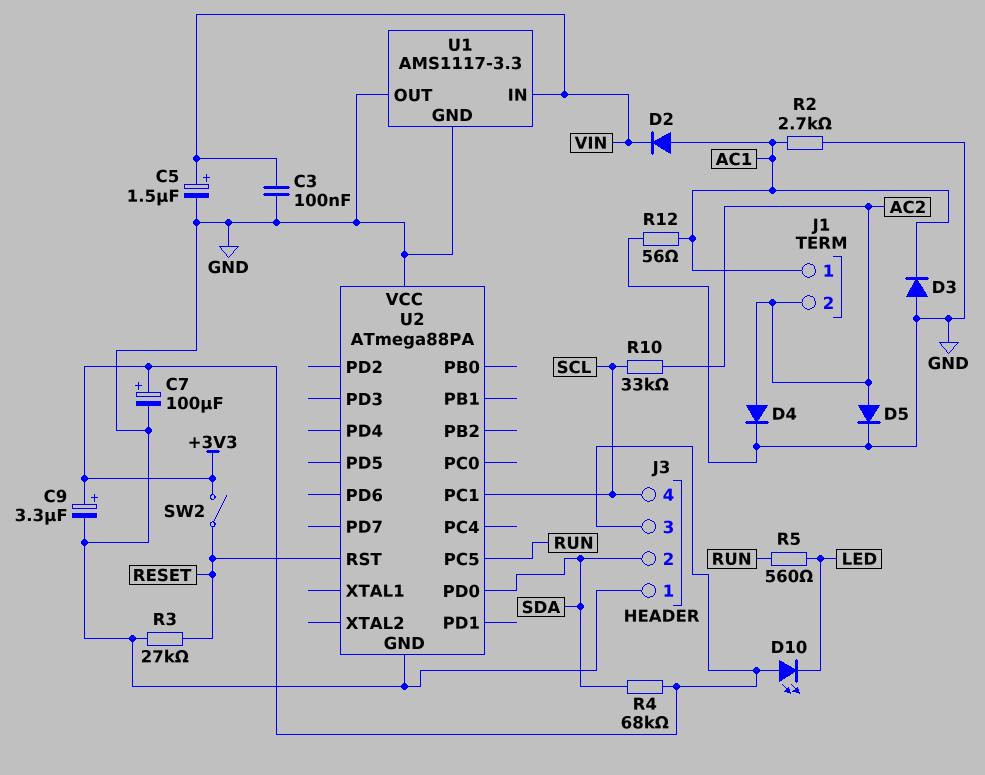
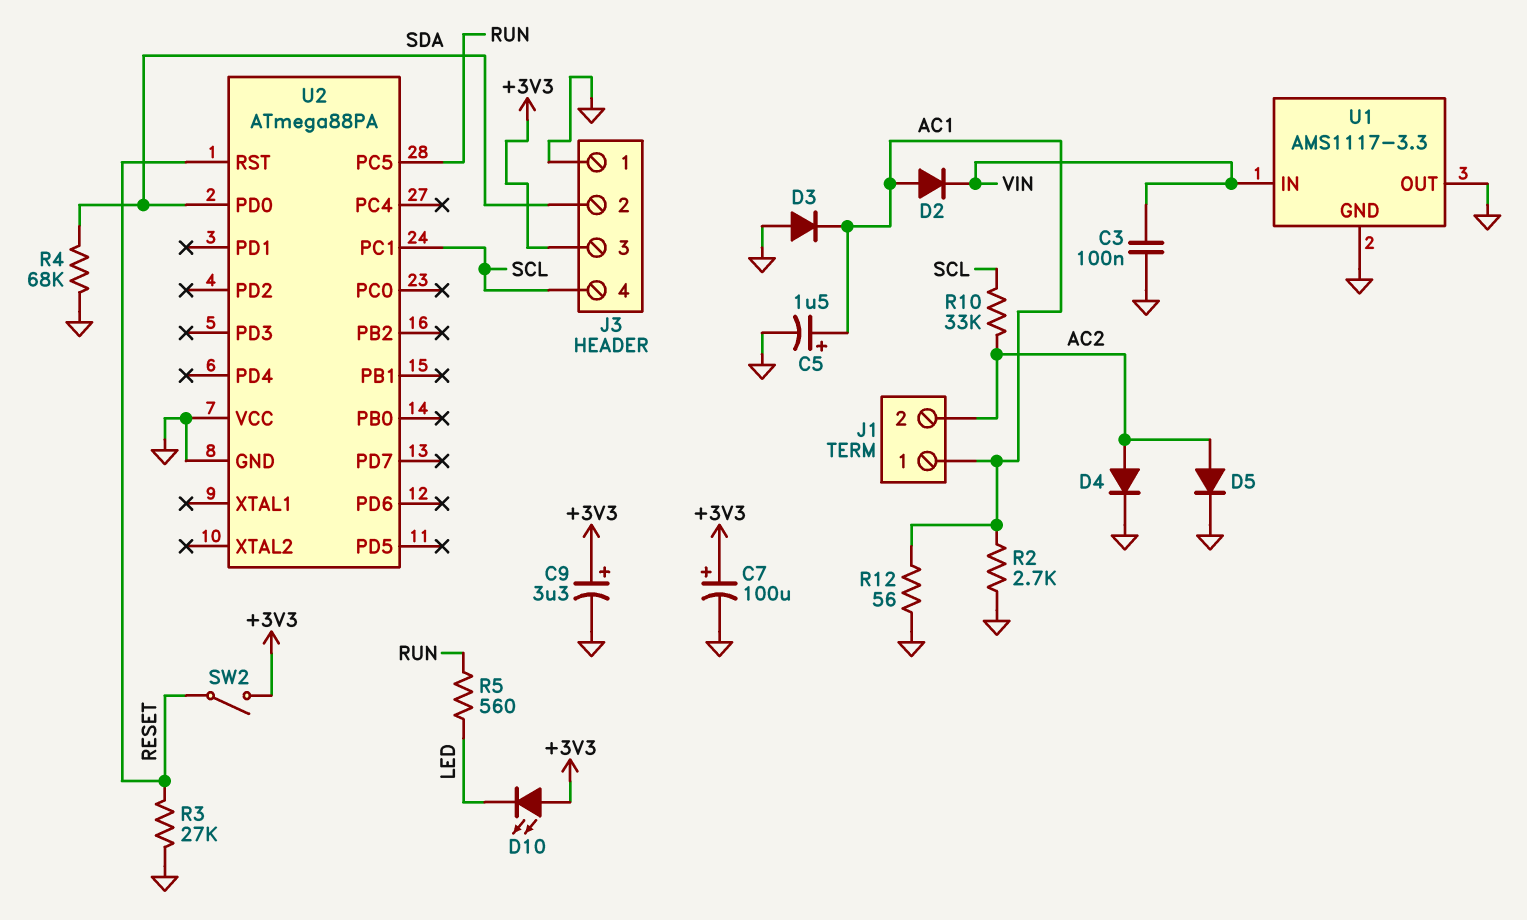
C5: 1.5uF (plus VIN, minus GND) -> 1.5uF (plus AC1, minus GND)
R4: 68k (+3V3, SDA) -> 68k (GND, SDA)

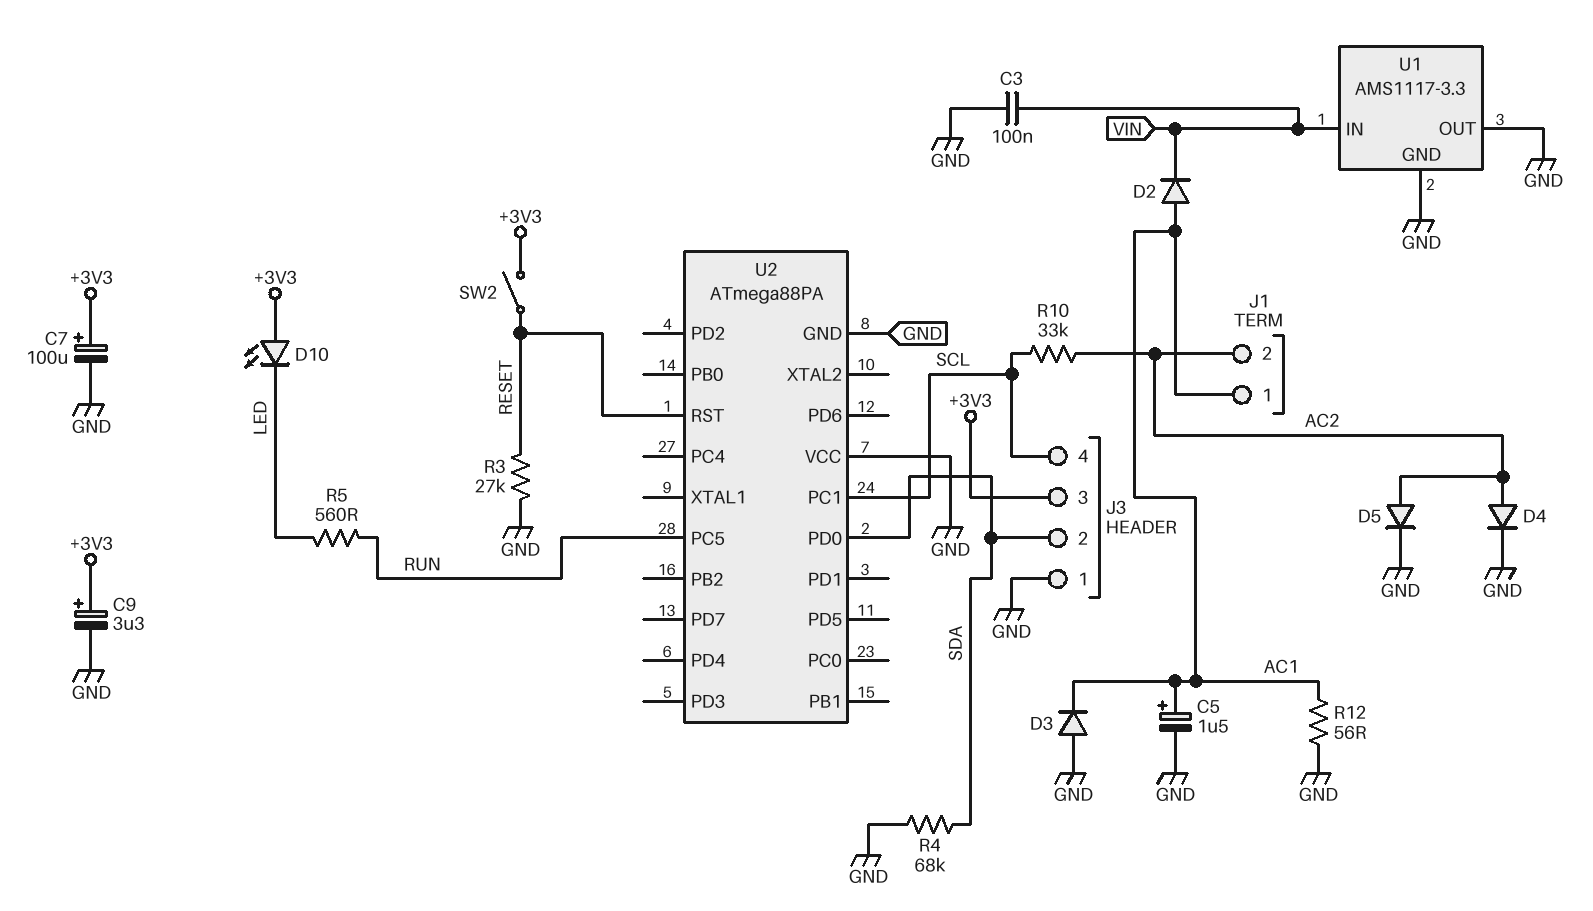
R2: 2.7k (AC1, GND) -> none

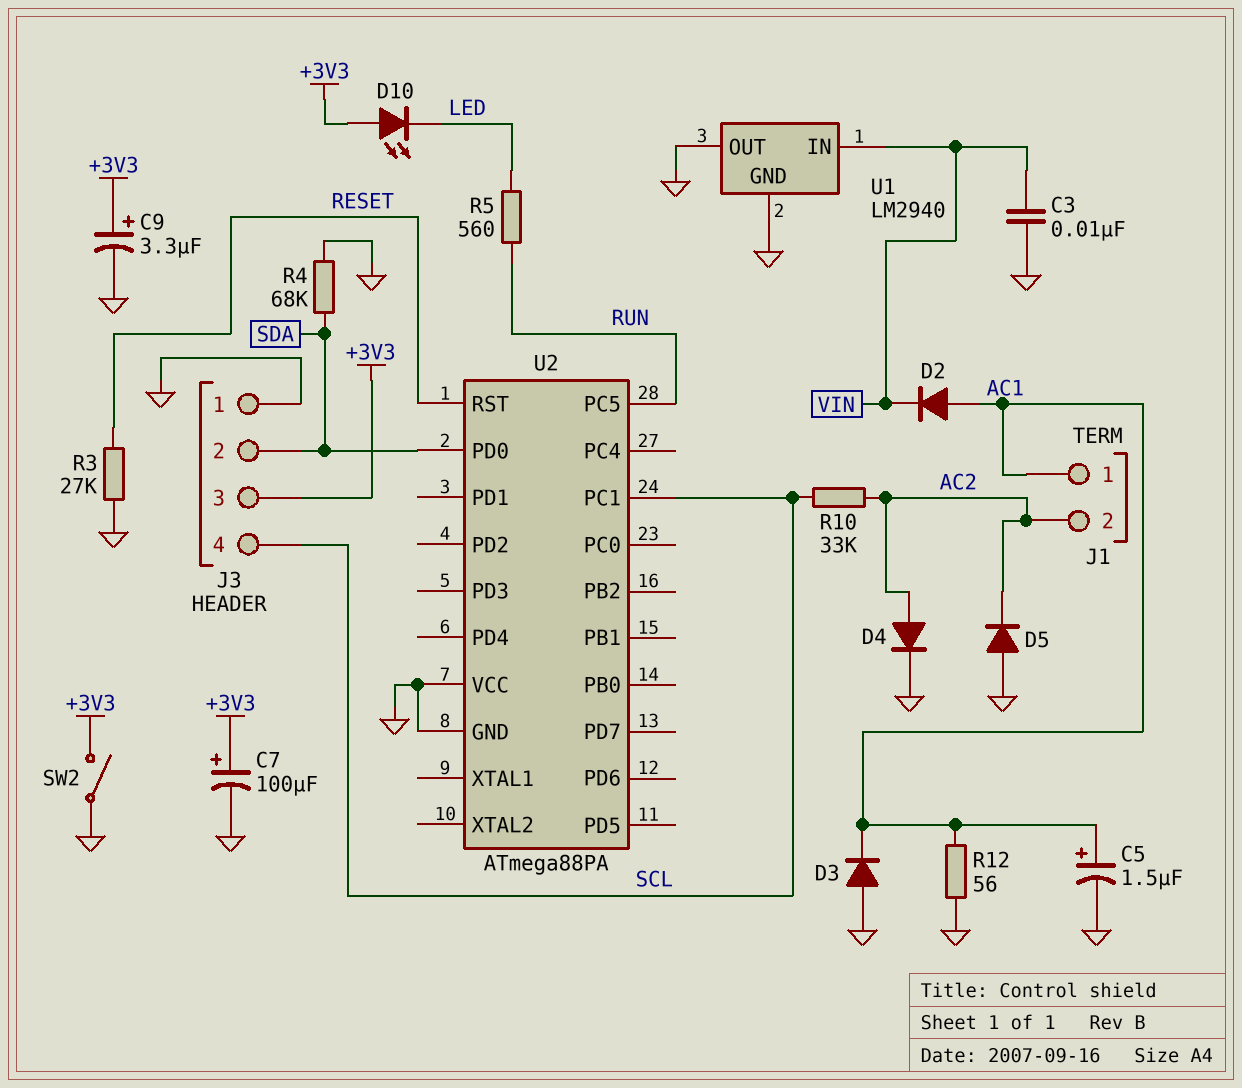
C3: 100nF (GND, VIN) -> 10nF (GND, VIN)
D5: diode (A AC2, K GND) -> diode (A GND, K AC2)
SW2: switch (+3V3, RESET) -> switch (+3V3, GND)
U1: AMS1117-3.3 -> LM2940

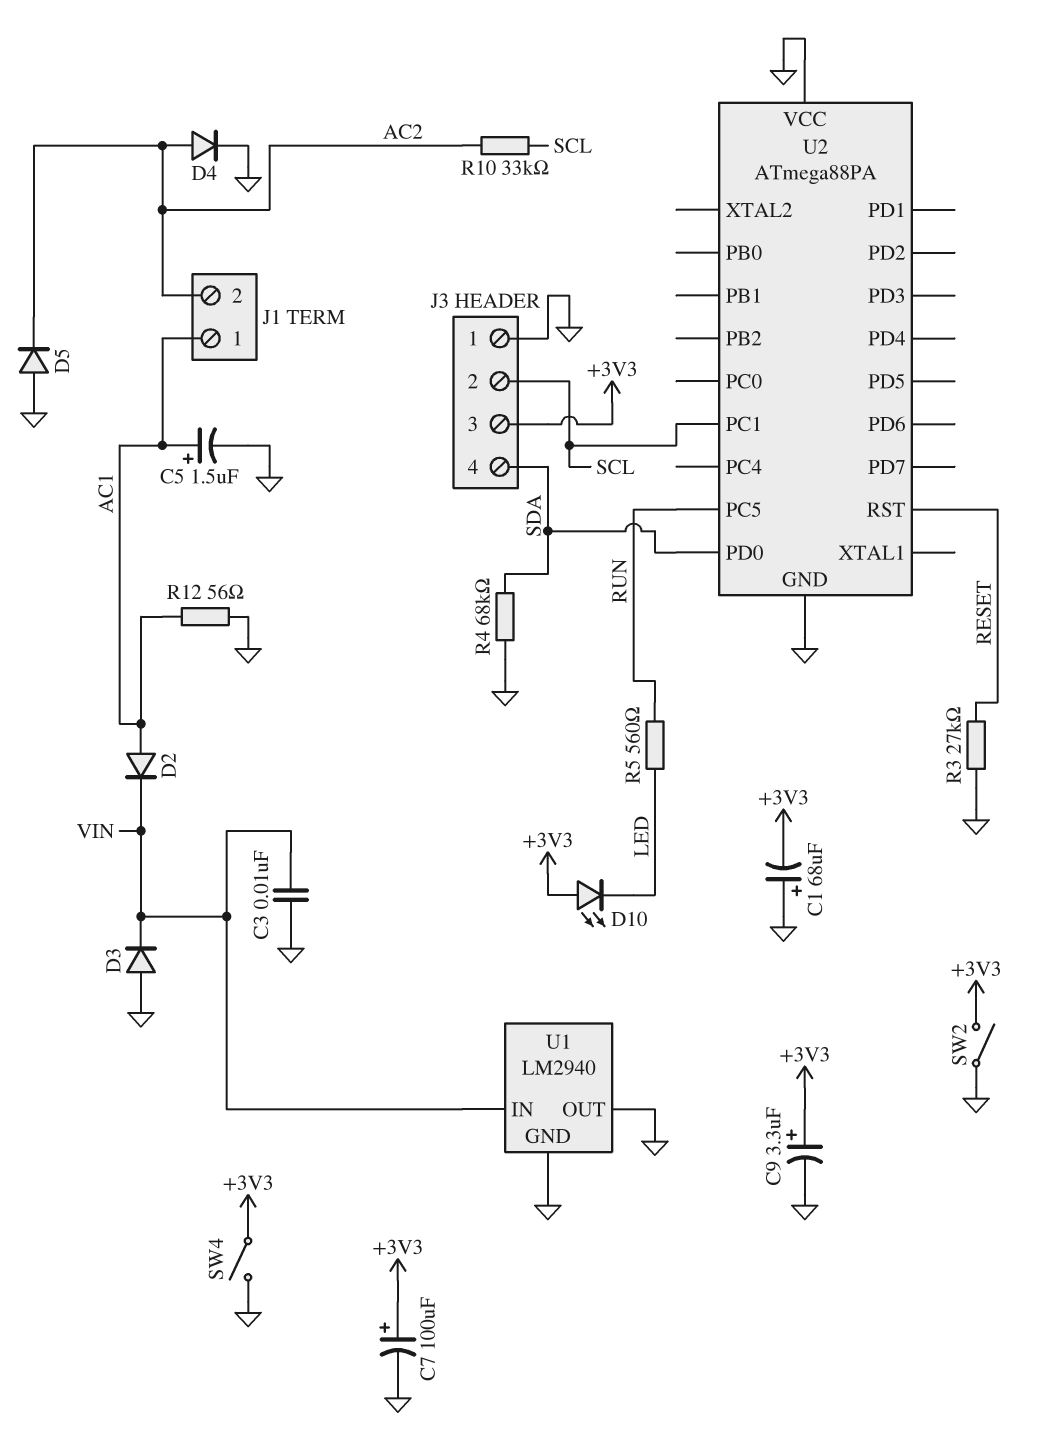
C1: none -> 68uF (plus GND, minus +3V3)
D3: diode (A GND, K AC1) -> diode (A GND, K VIN)
J3 pin 2: SDA -> SCL
J3 pin 4: SCL -> SDA
SW4: none -> switch (+3V3, GND)

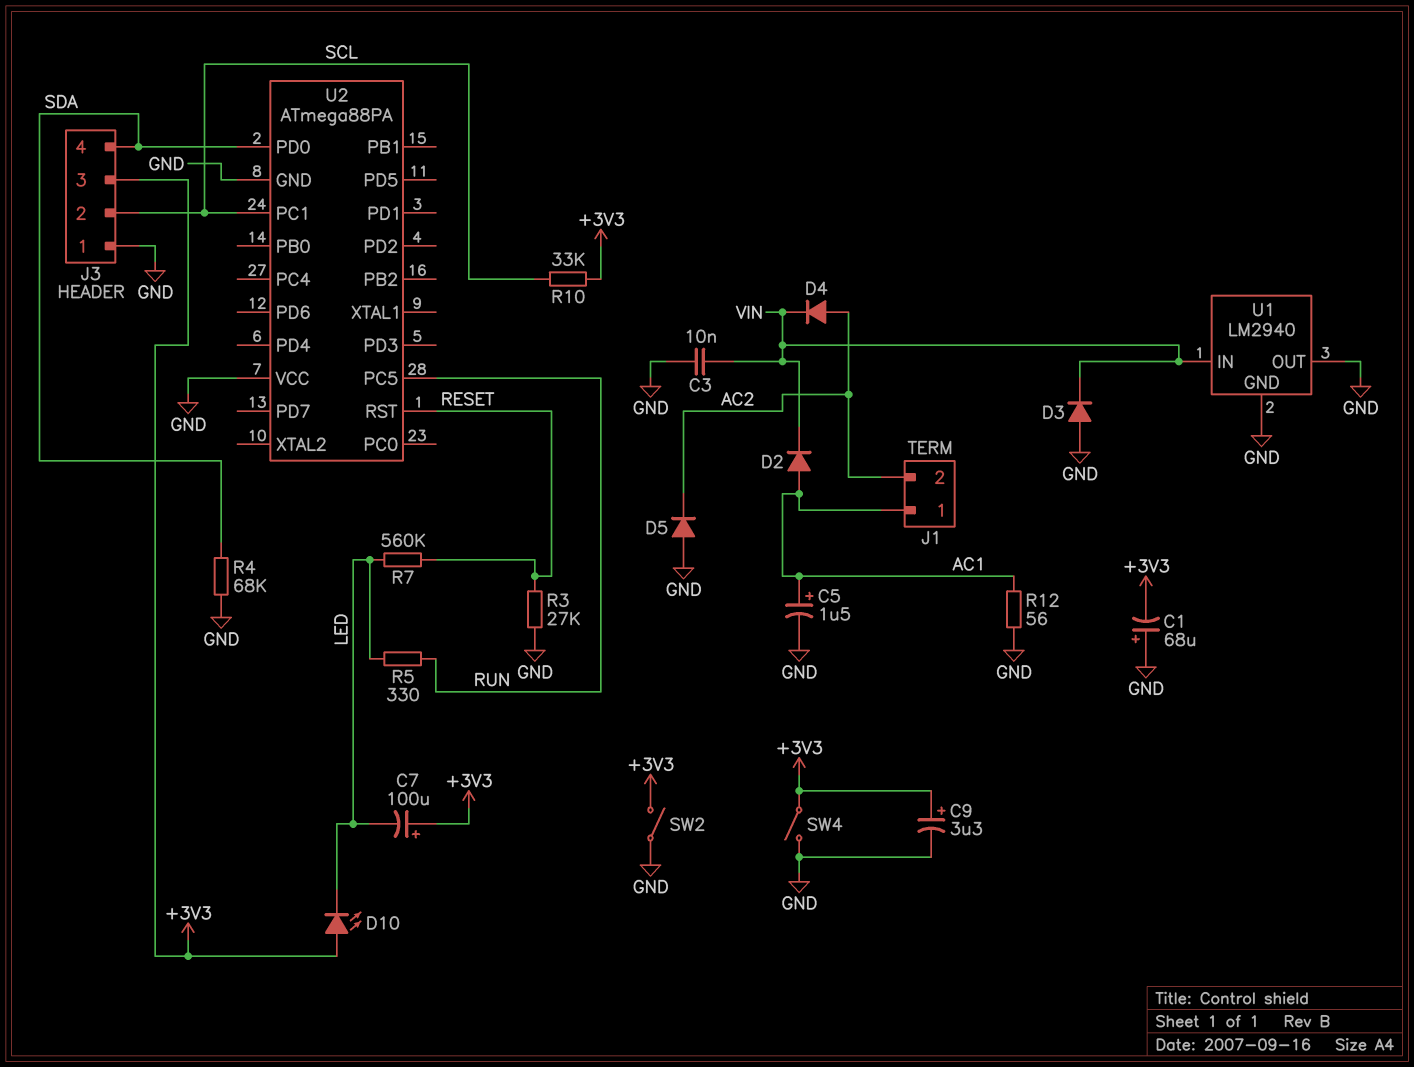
C7: 100uF (plus +3V3, minus GND) -> 100uF (plus +3V3, minus LED)
D4: diode (A AC2, K GND) -> diode (A AC2, K VIN)
R5: 560 (LED, RUN) -> 330 (LED, RUN)
R7: none -> 560k (LED, RESET)
R10: 33k (AC2, SCL) -> 33k (+3V3, SCL)

